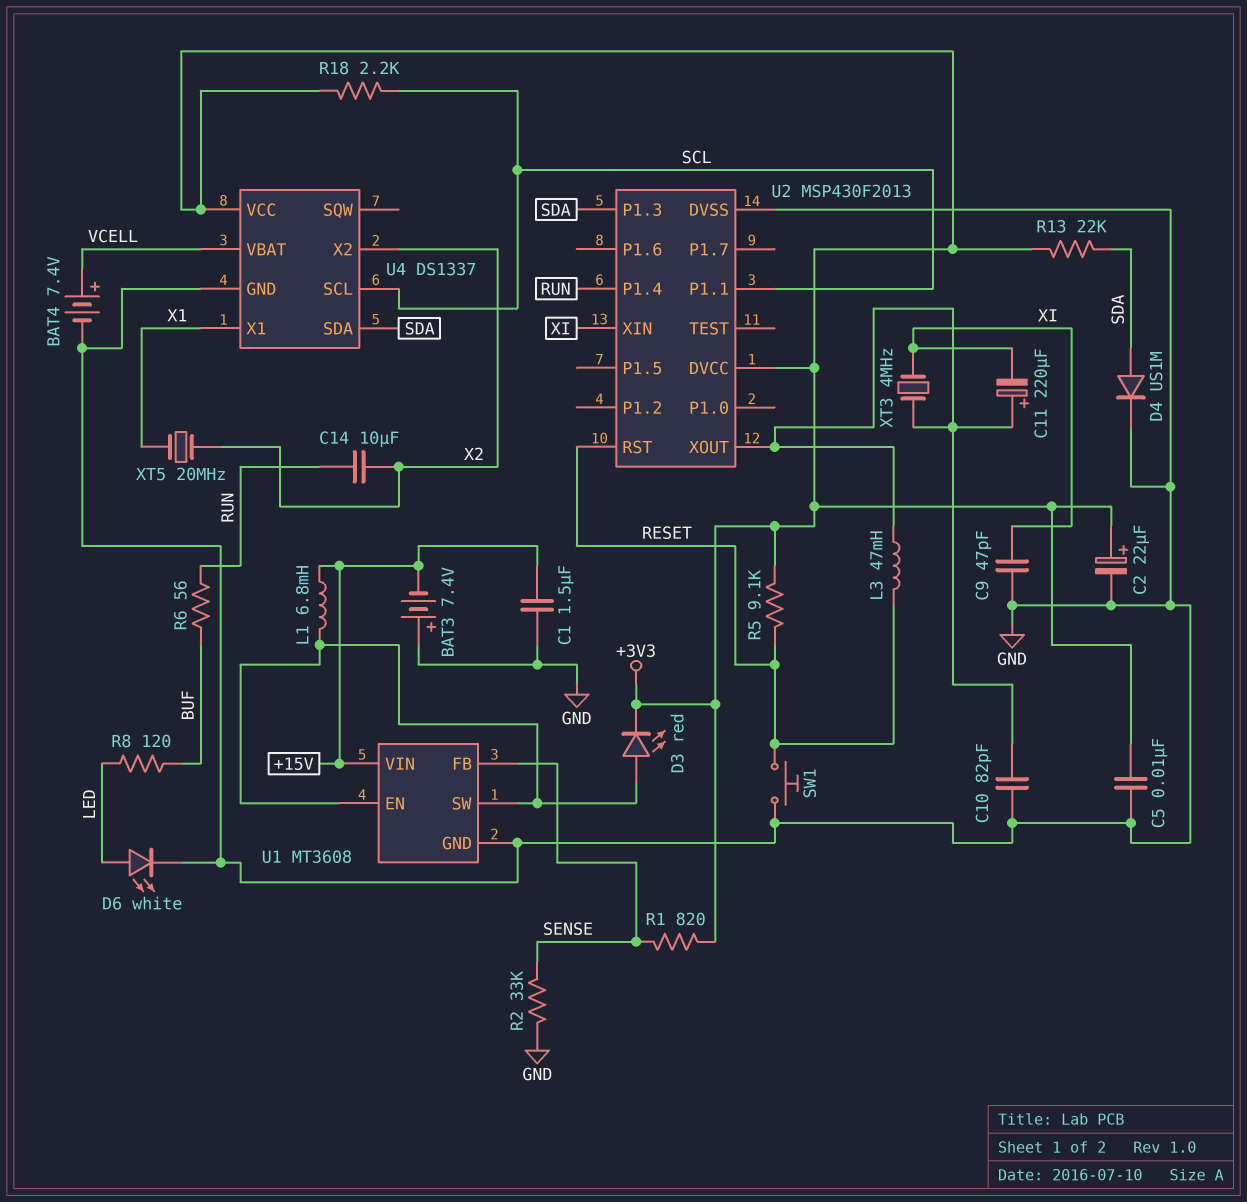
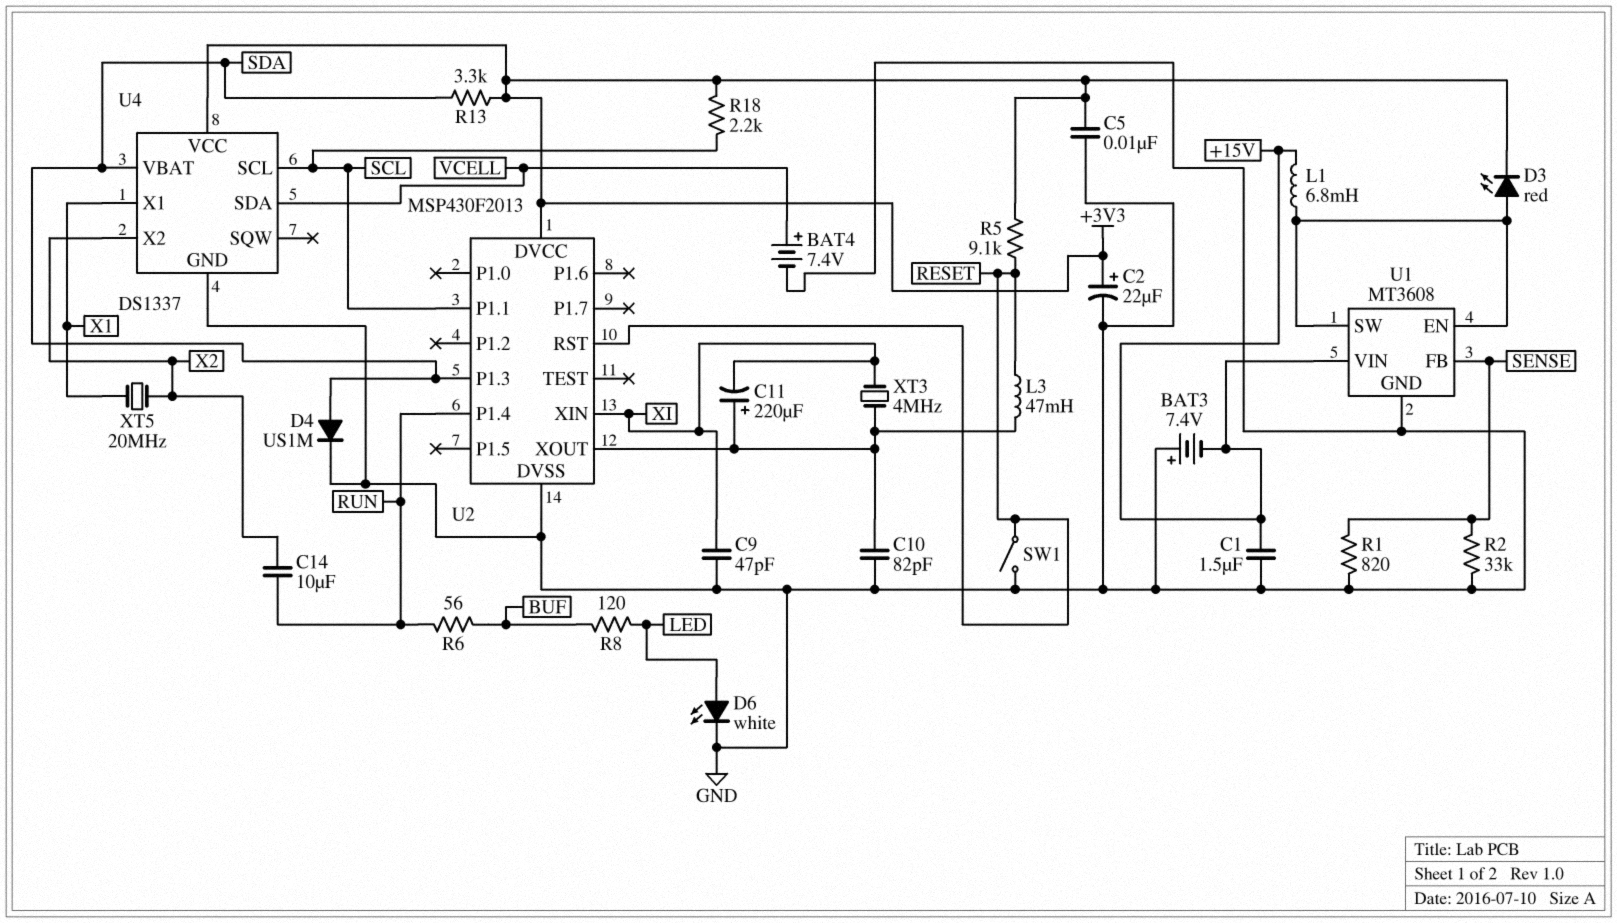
R1: 820 (+3V3, SENSE) -> 820 (GND, SENSE)
R13: 22k (+3V3, SDA) -> 3.3k (+3V3, SDA)
SW1: button (GND, RESET) -> switch (GND, RESET)
U4 pin SDA: SDA -> VCELL
U4 pin VBAT: VCELL -> SDA

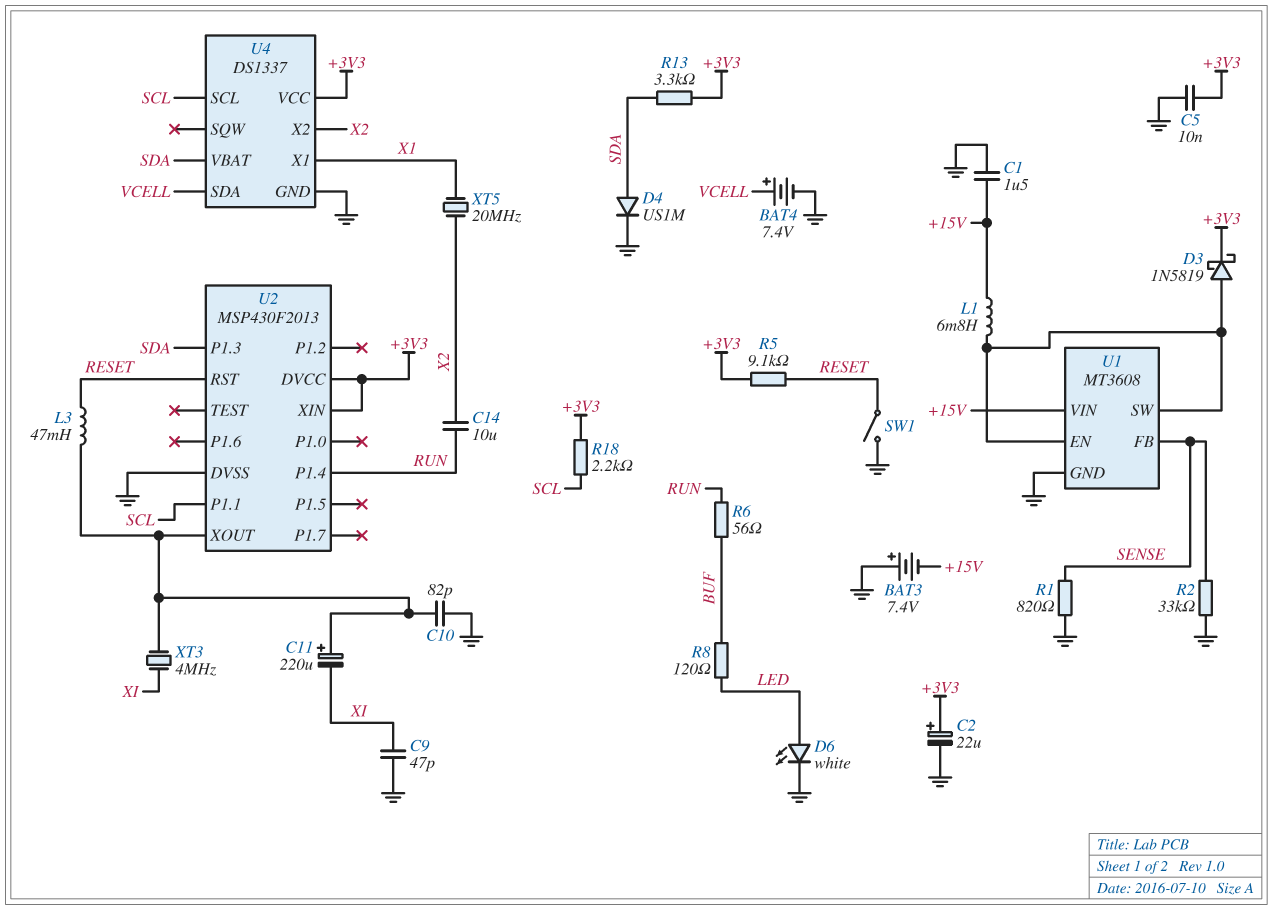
D3: LED red (A U1/EN, K +3V3) -> schottky 1N5819 (A U1/EN, K +3V3)
U2 pin XIN: XI -> +3V3

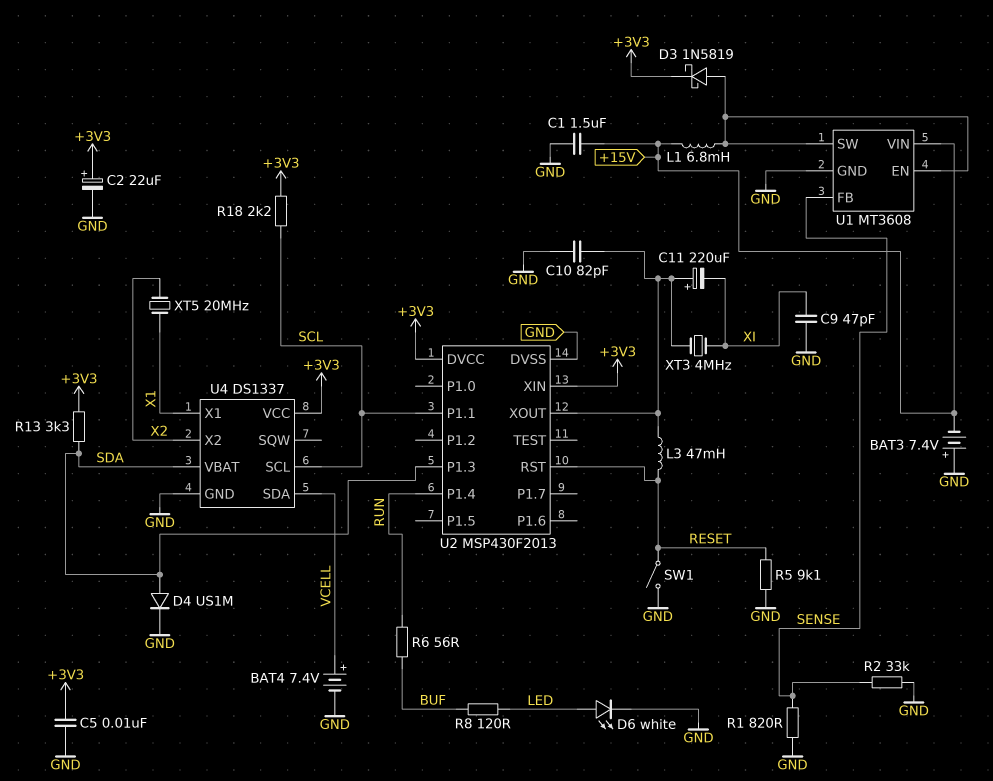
C14: 10uF (RUN, X2) -> none
R5: 9.1k (+3V3, RESET) -> 9.1k (GND, RESET)

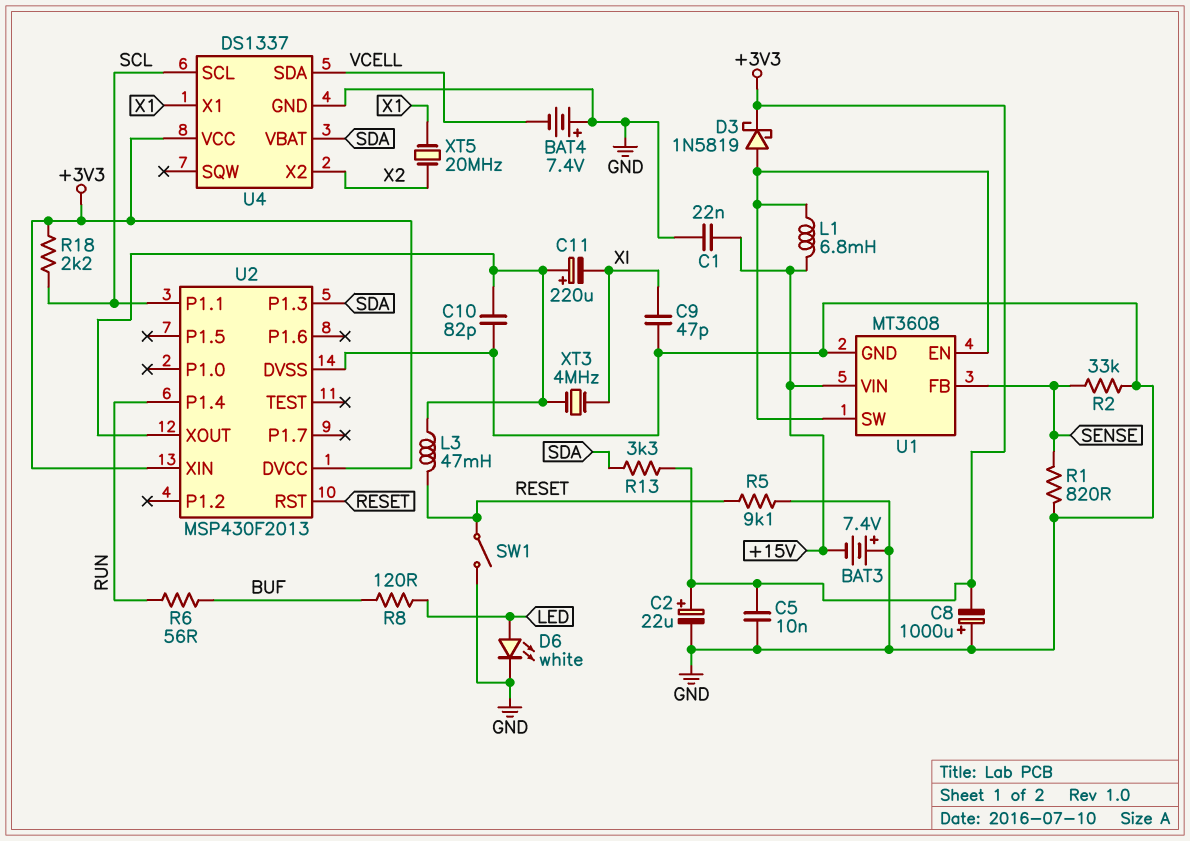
BAT4: 7.4V (plus VCELL, minus GND) -> 7.4V (plus GND, minus VCELL)
C1: 1.5uF (+15V, GND) -> 22nF (+15V, GND)
C8: none -> 1000uF (plus GND, minus +3V3)
D4: diode US1M (A SDA, K GND) -> none

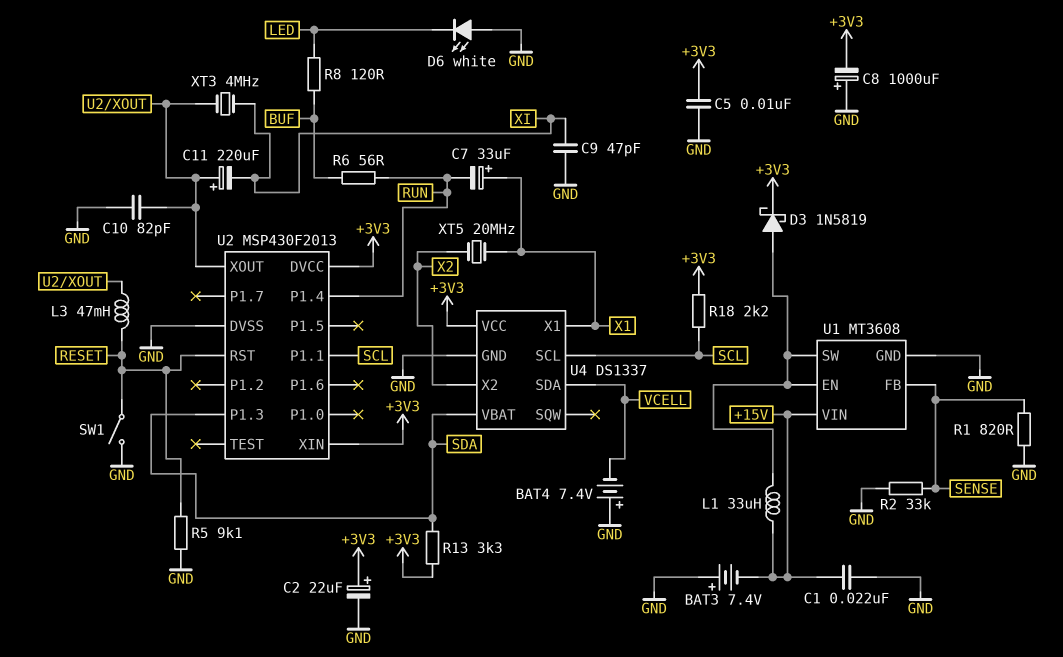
C7: none -> 33uF (plus X1, minus RUN)
D6: LED white (A LED, K GND) -> LED white (A GND, K LED)
L1: 6.8mH (+15V, U1/EN) -> 33uH (+15V, U1/EN)

